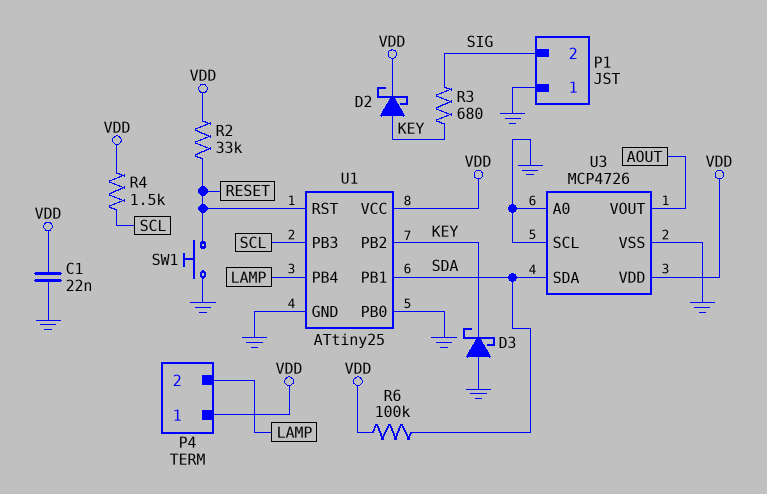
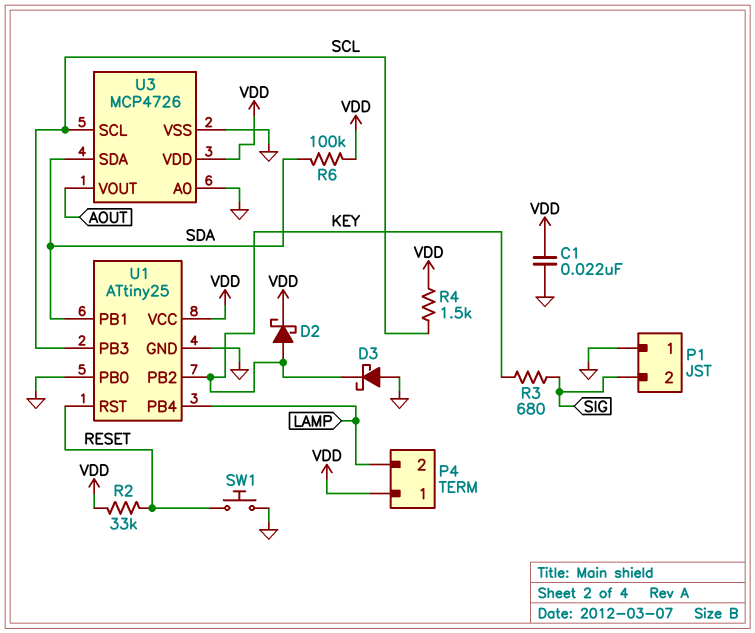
U3 pin SCL: GND -> SCL

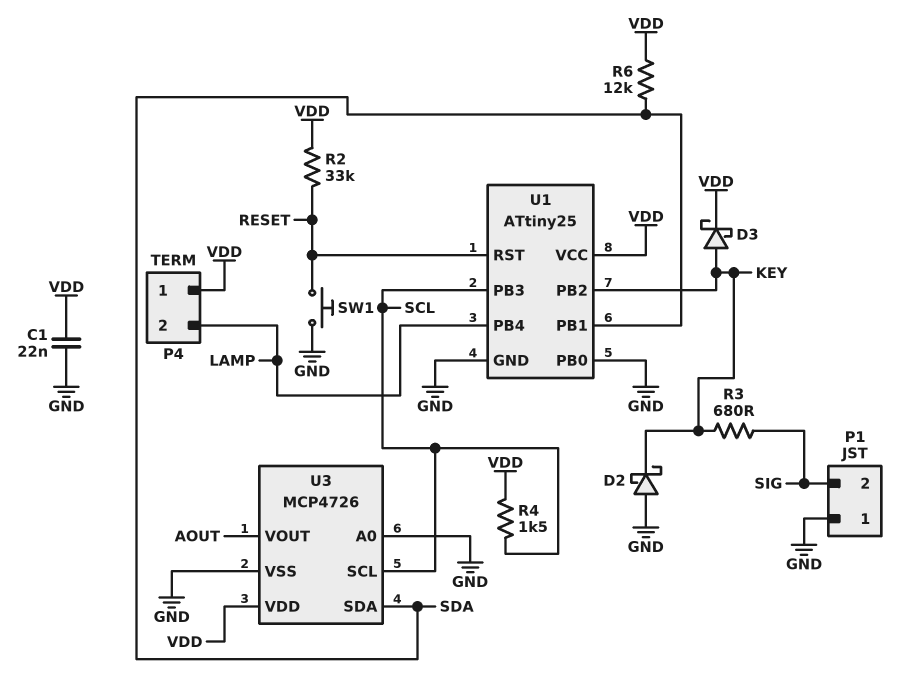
D2: schottky (A KEY, K VDD) -> schottky (A GND, K KEY)
D3: schottky (A GND, K KEY) -> schottky (A KEY, K VDD)
R6: 100k (SDA, VDD) -> 12k (SDA, VDD)

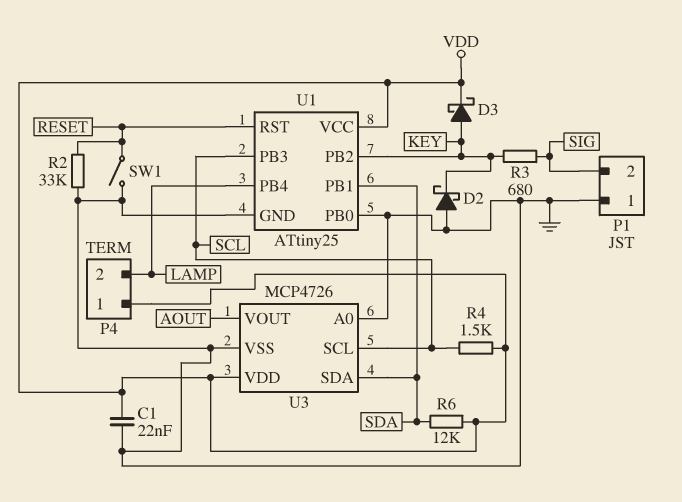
R2: 33k (RESET, VDD) -> 33k (GND, RESET)
SW1: button (GND, RESET) -> switch (GND, RESET)

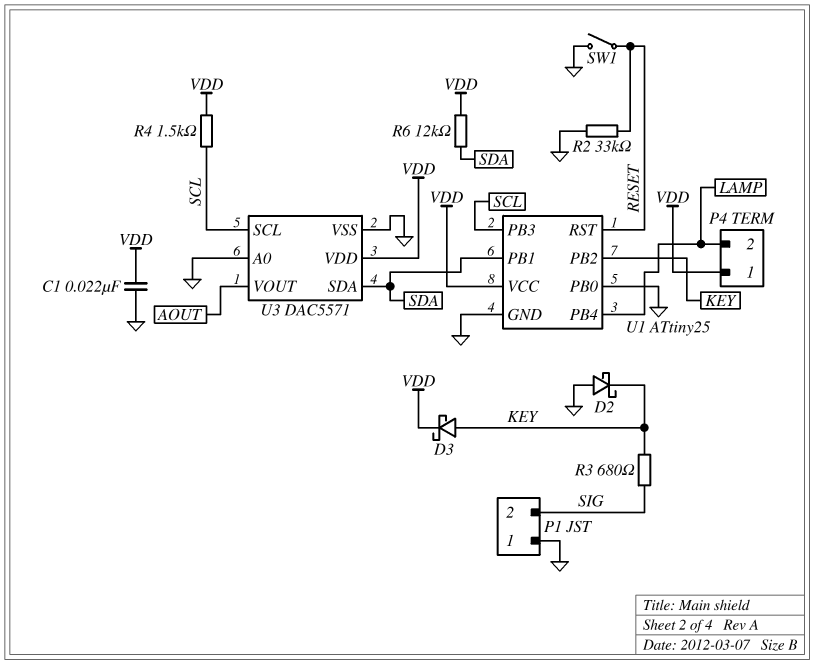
U3: MCP4726 -> DAC5571

